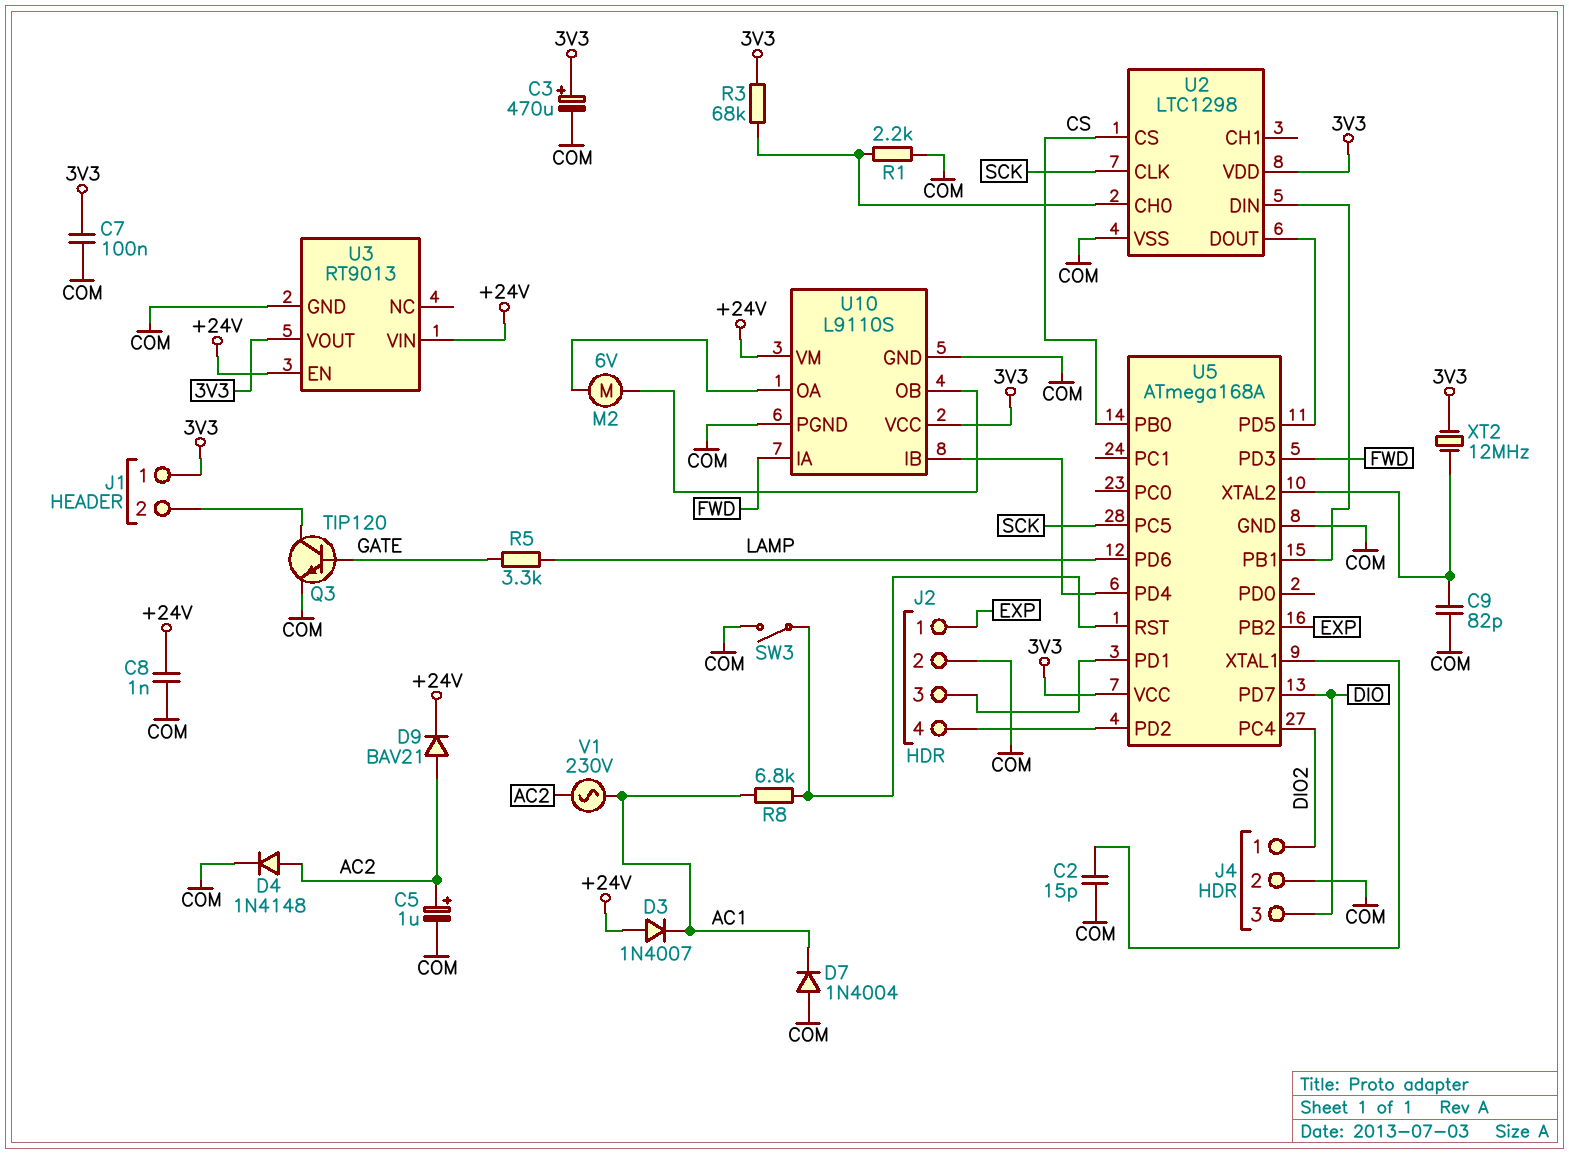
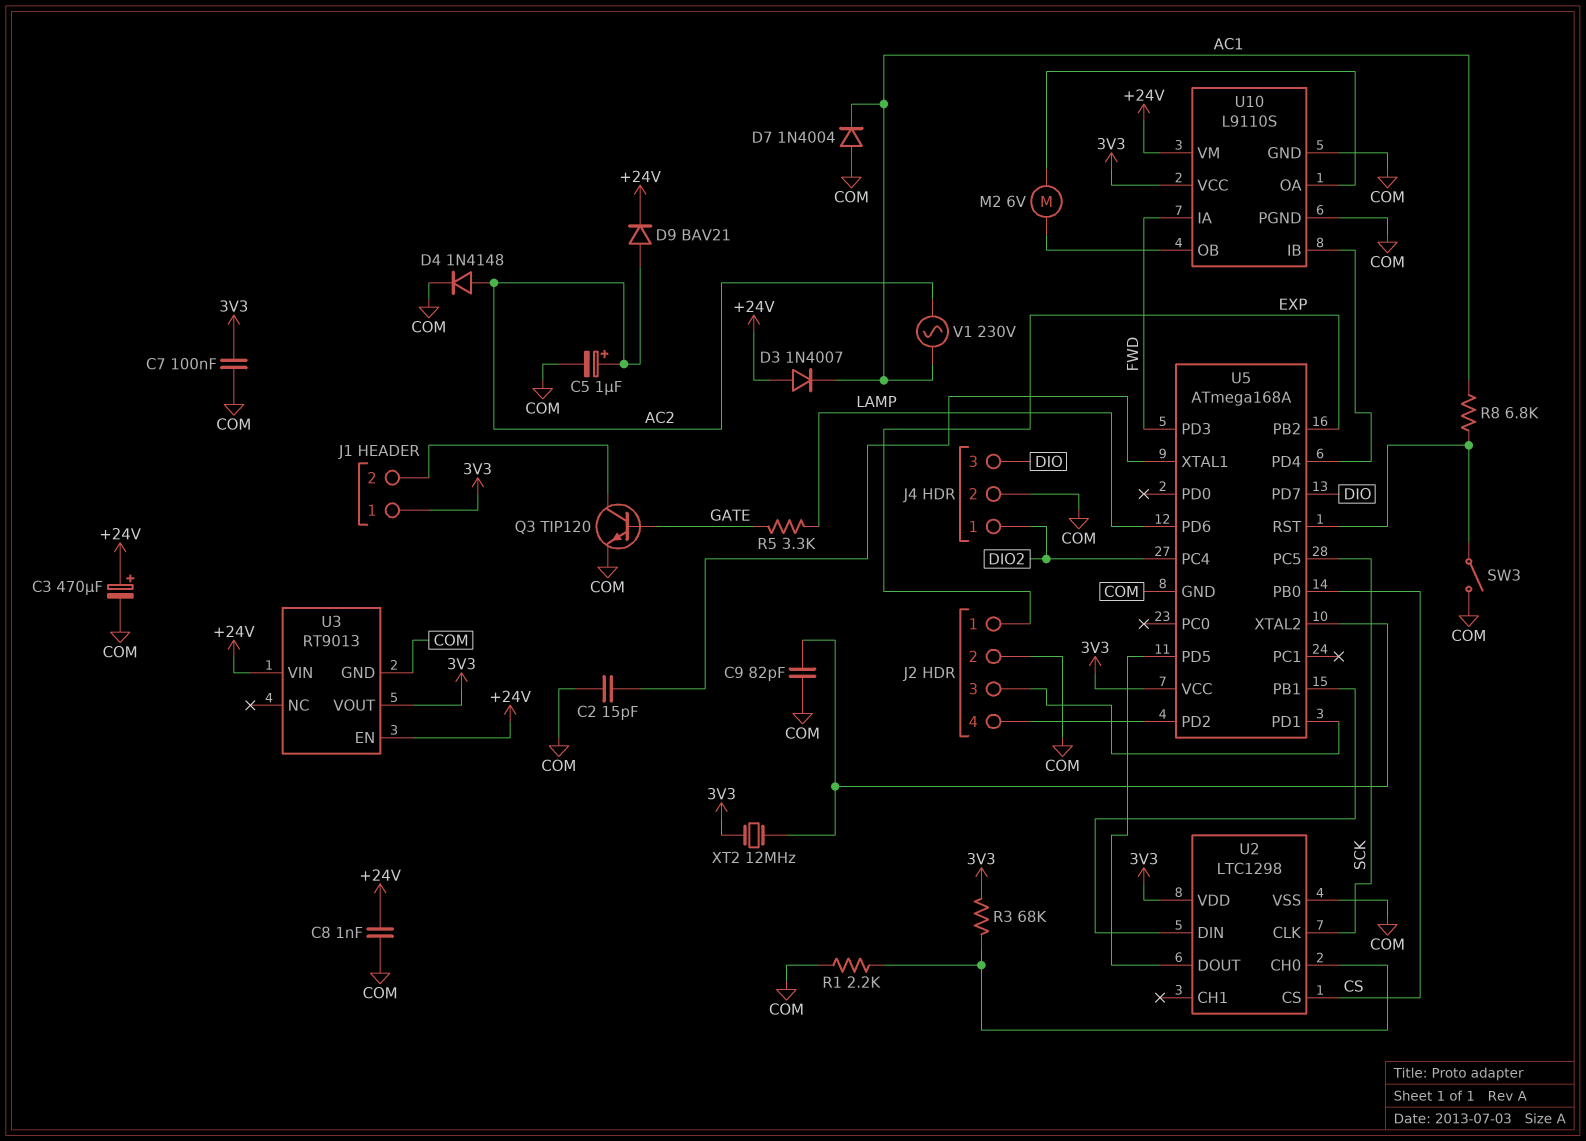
C3: 470uF (plus 3V3, minus COM) -> 470uF (plus +24V, minus COM)

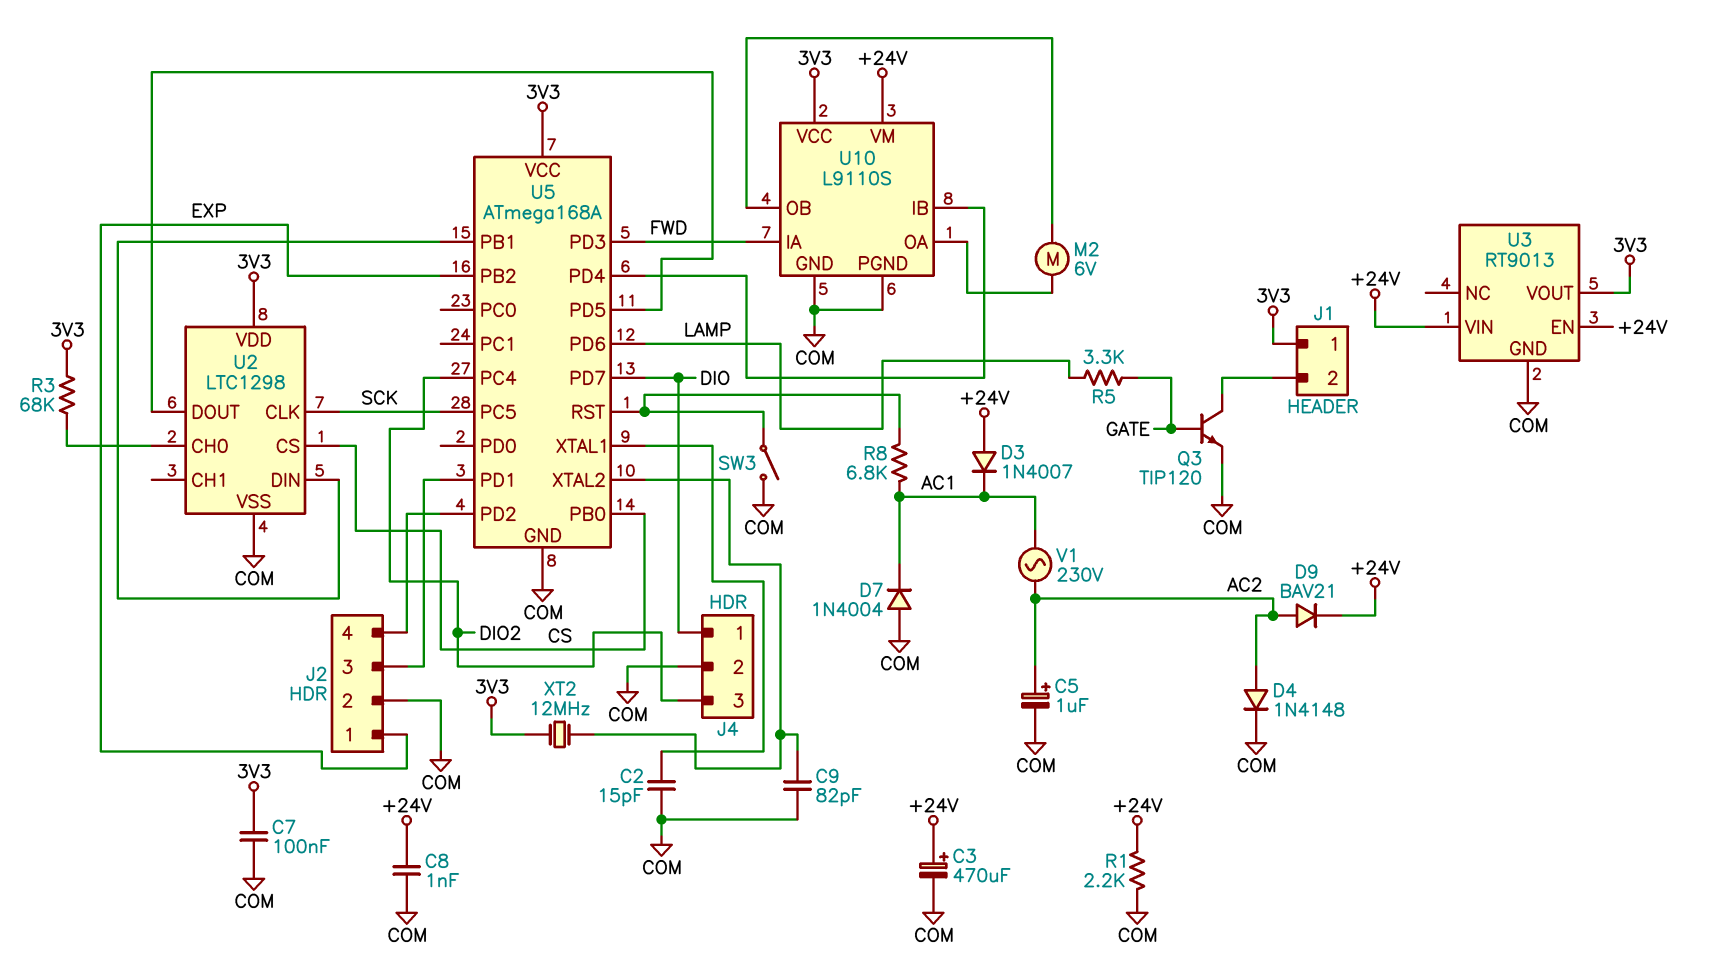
J4 pin 1: DIO2 -> DIO
J4 pin 3: DIO -> DIO2
R1: 2.2k (COM, U2/CH0) -> 2.2k (+24V, COM)

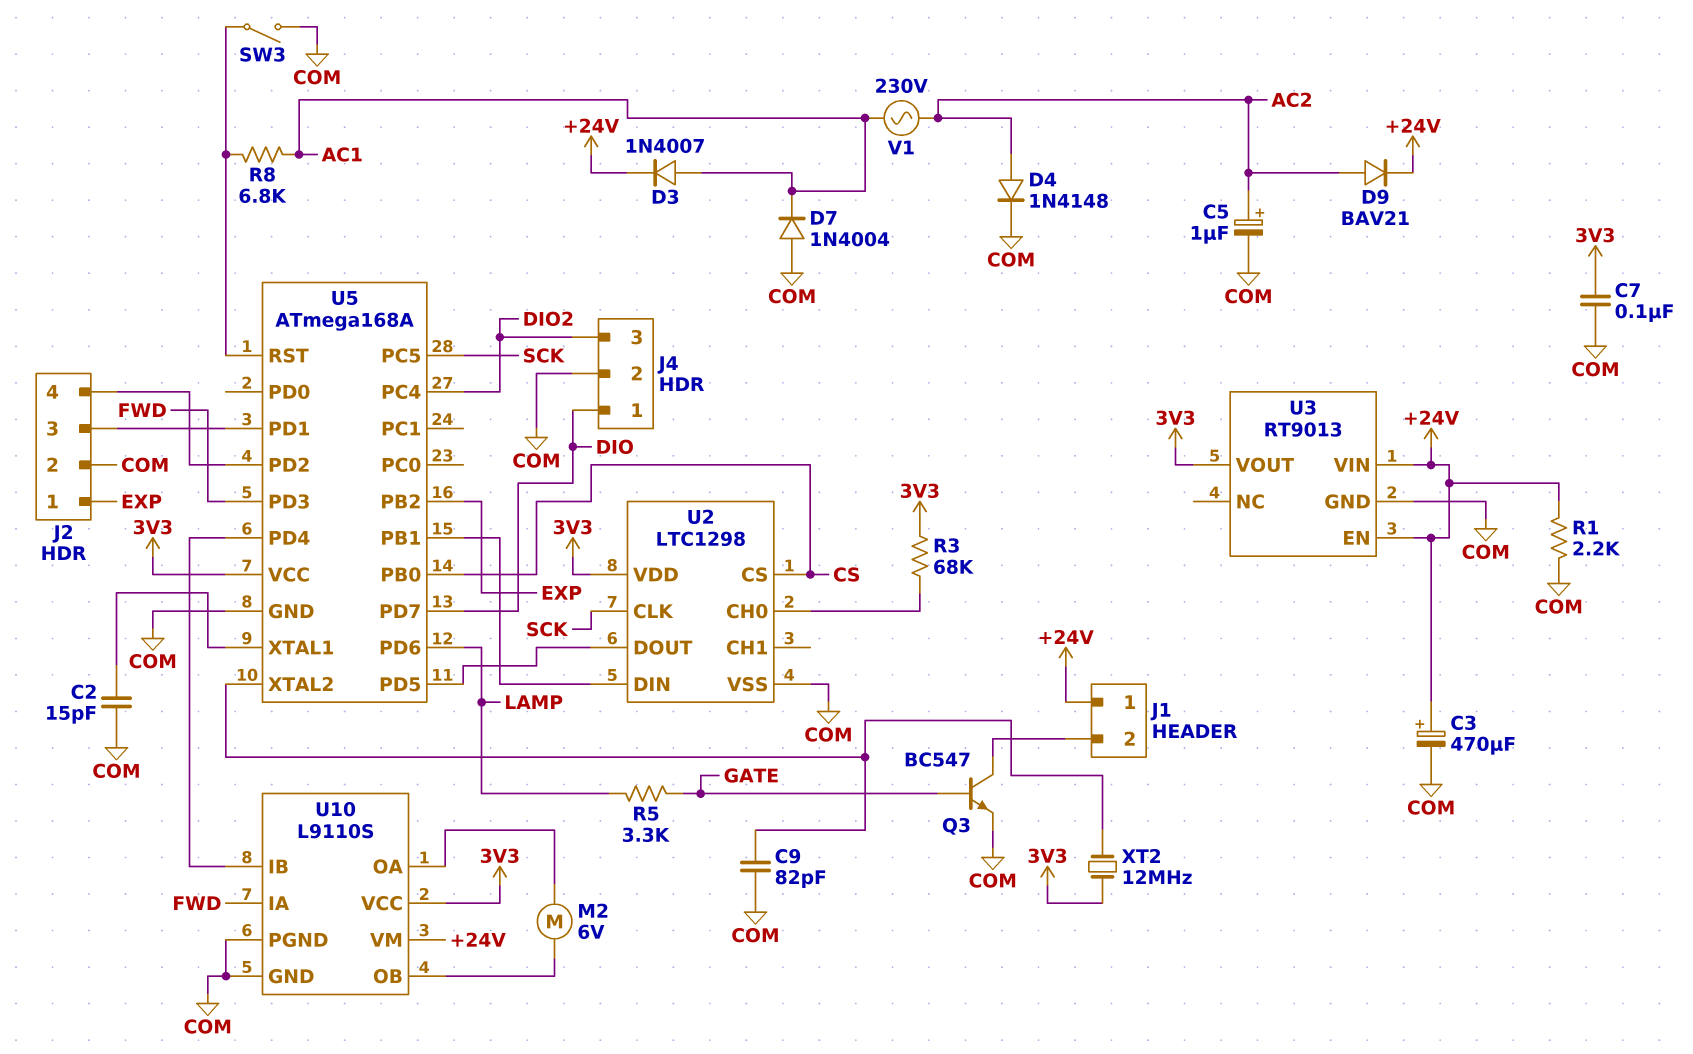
C8: 1nF (+24V, COM) -> none
D3: diode 1N4007 (A +24V, K AC1) -> diode 1N4007 (A AC1, K +24V)
J1 pin 1: 3V3 -> +24V
Q3: NPN TIP120 (B GATE, C J1/2, E COM) -> NPN BC547 (B GATE, C J1/2, E COM)

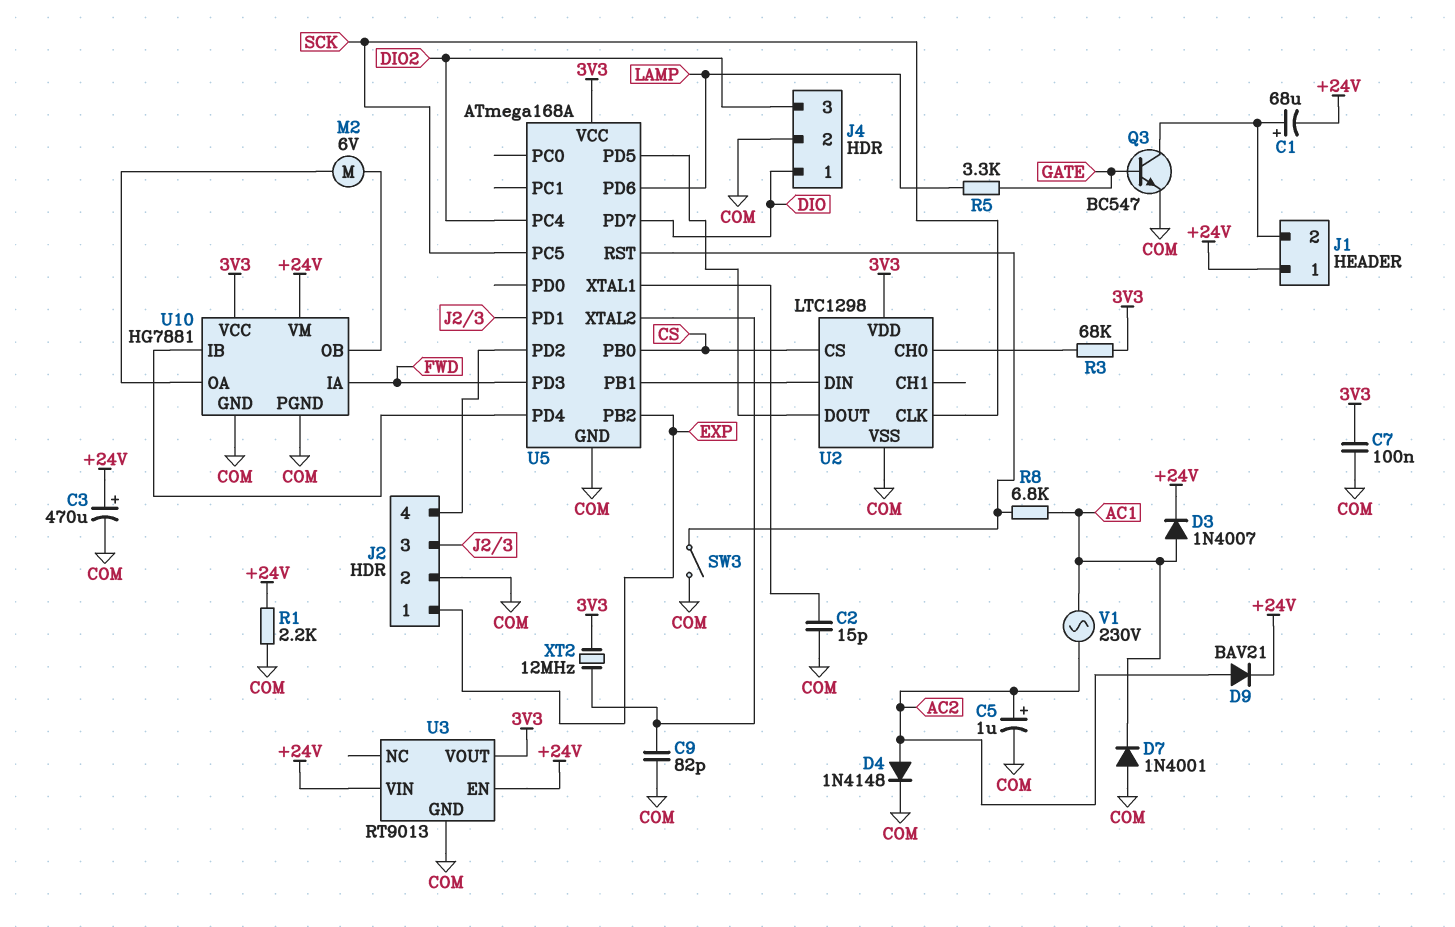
C1: none -> 68uF (plus J1/2, minus +24V)
D7: diode 1N4004 (A COM, K AC1) -> diode 1N4001 (A COM, K AC1)
U10: L9110S -> HG7881

